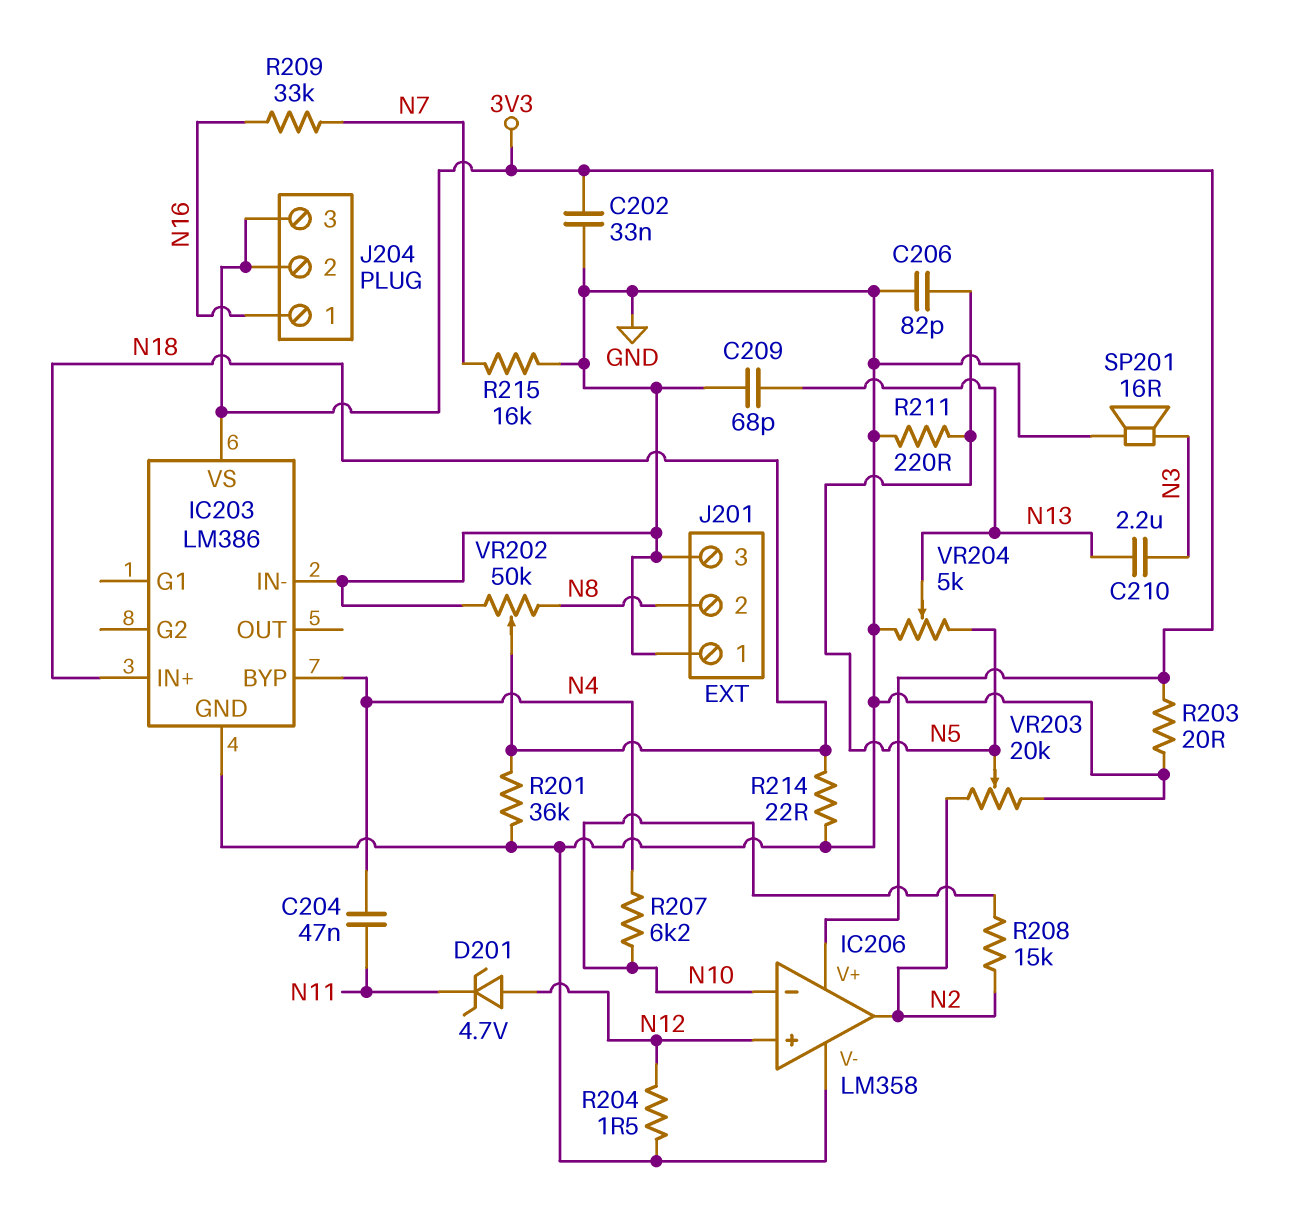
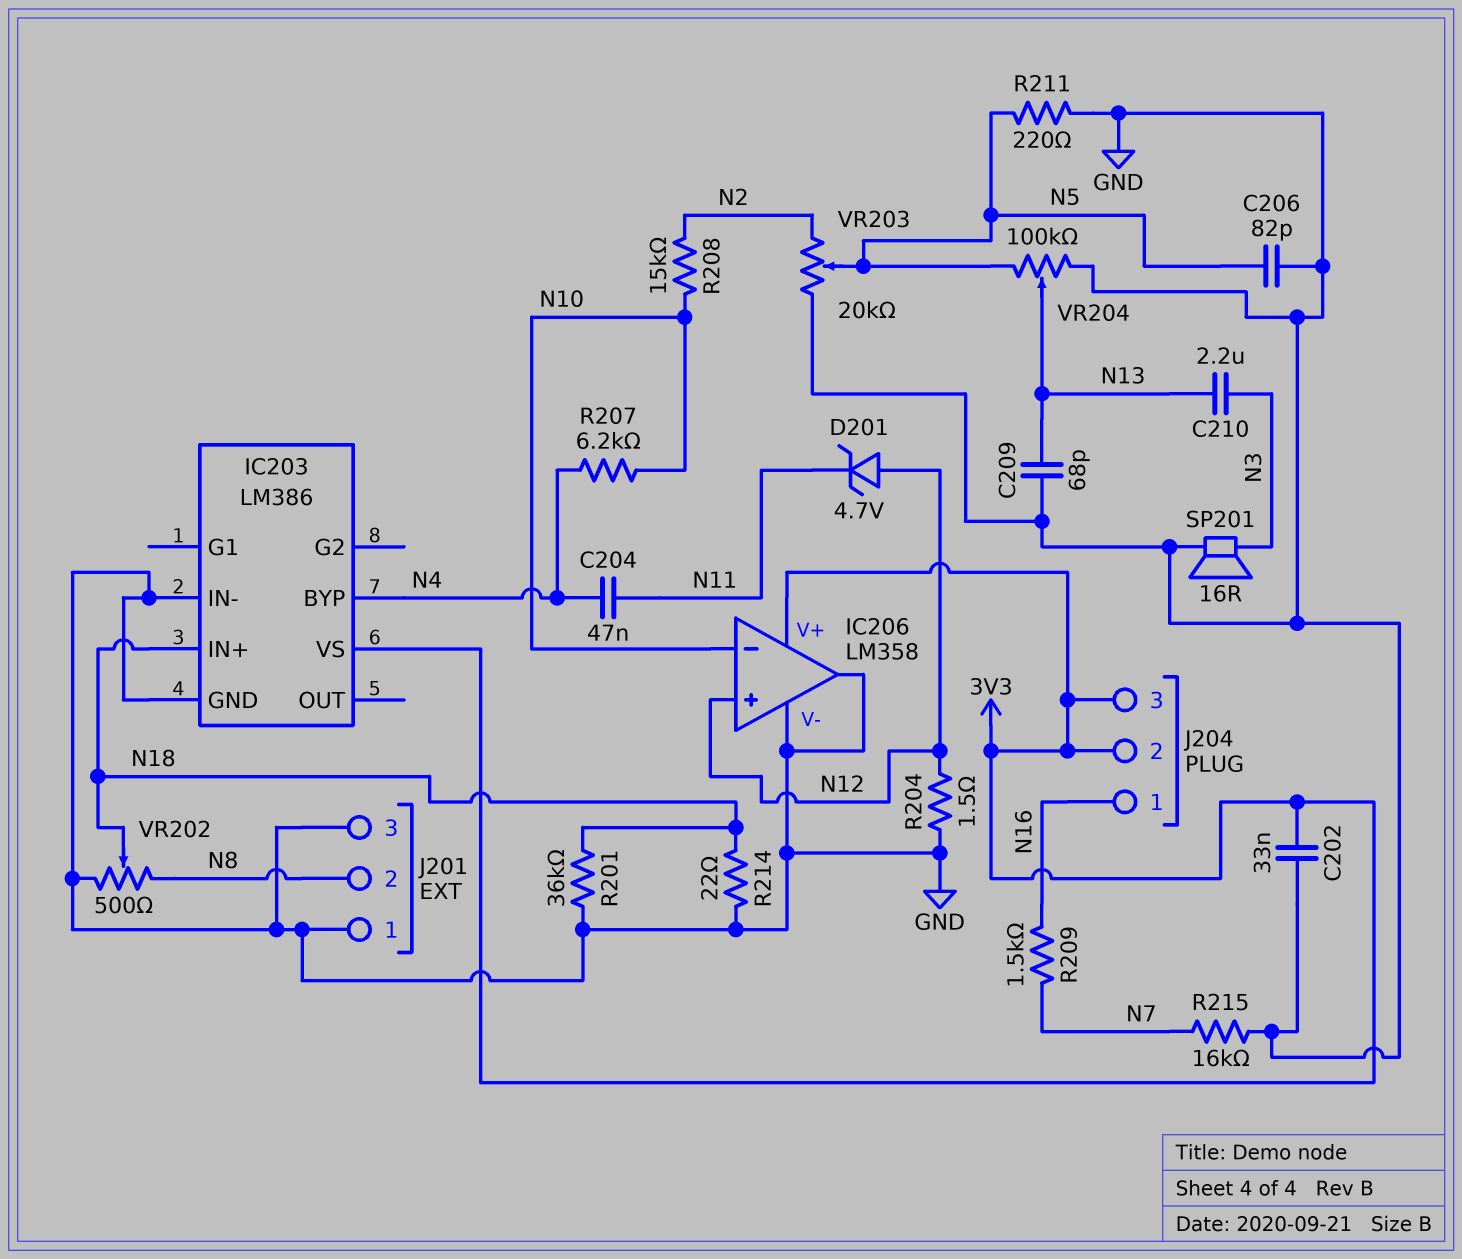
IC206 pin out: N2 -> GND
R203: 20 (3V3, GND) -> none
R209: 33k (N7, N16) -> 1.5k (N7, N16)
VR202: 50k (GND, N8, wiper N18) -> 500 (GND, N8, wiper N18)
VR204: 5k (GND, N5, wiper N13) -> 100k (GND, N5, wiper N13)

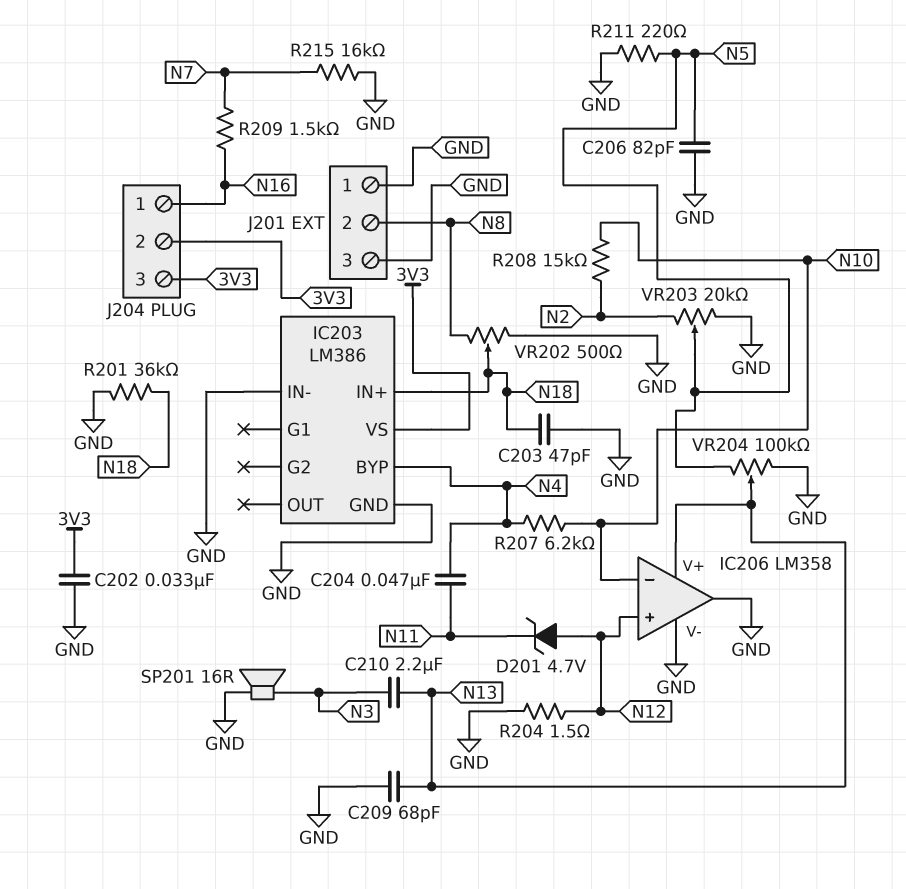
C203: none -> 47pF (GND, N18)
IC206 pin V+: 3V3 -> N13
R214: 22 (GND, N18) -> none

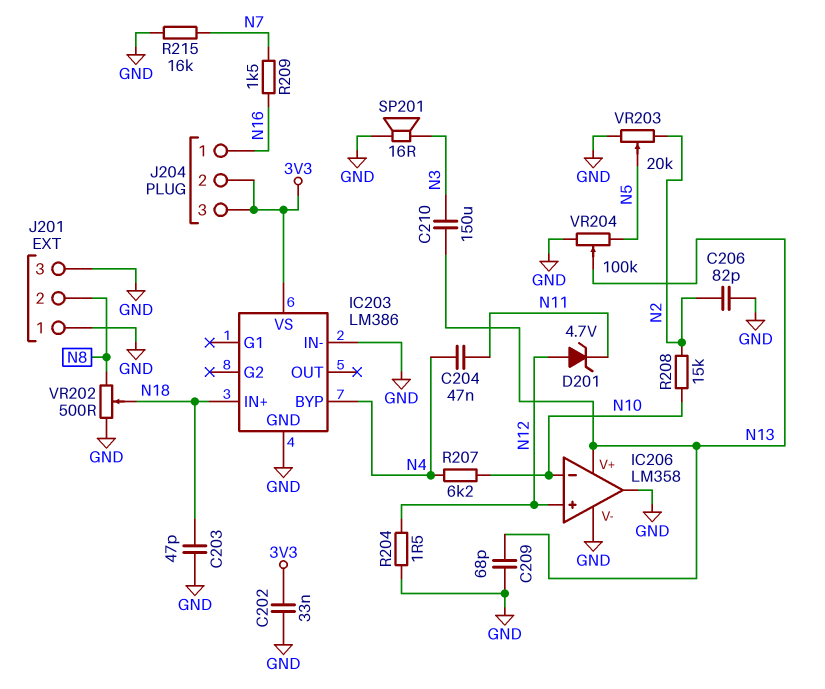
C206: 82pF (GND, N5) -> 82pF (GND, N2)
C210: 2.2uF (N3, N13) -> 150uF (N3, N13)
R201: 36k (GND, N18) -> none
R211: 220 (GND, N5) -> none

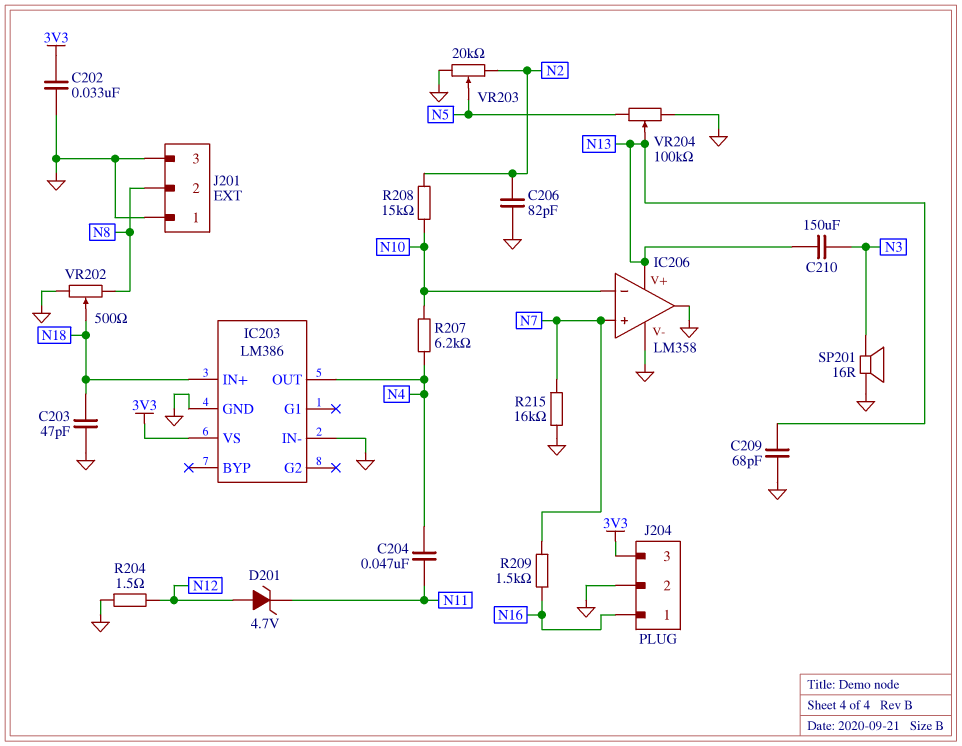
IC203 pin BYP: N4 -> none
IC203 pin OUT: none -> N4
IC206 pin in+: N12 -> N7
J204 pin 2: 3V3 -> GND

